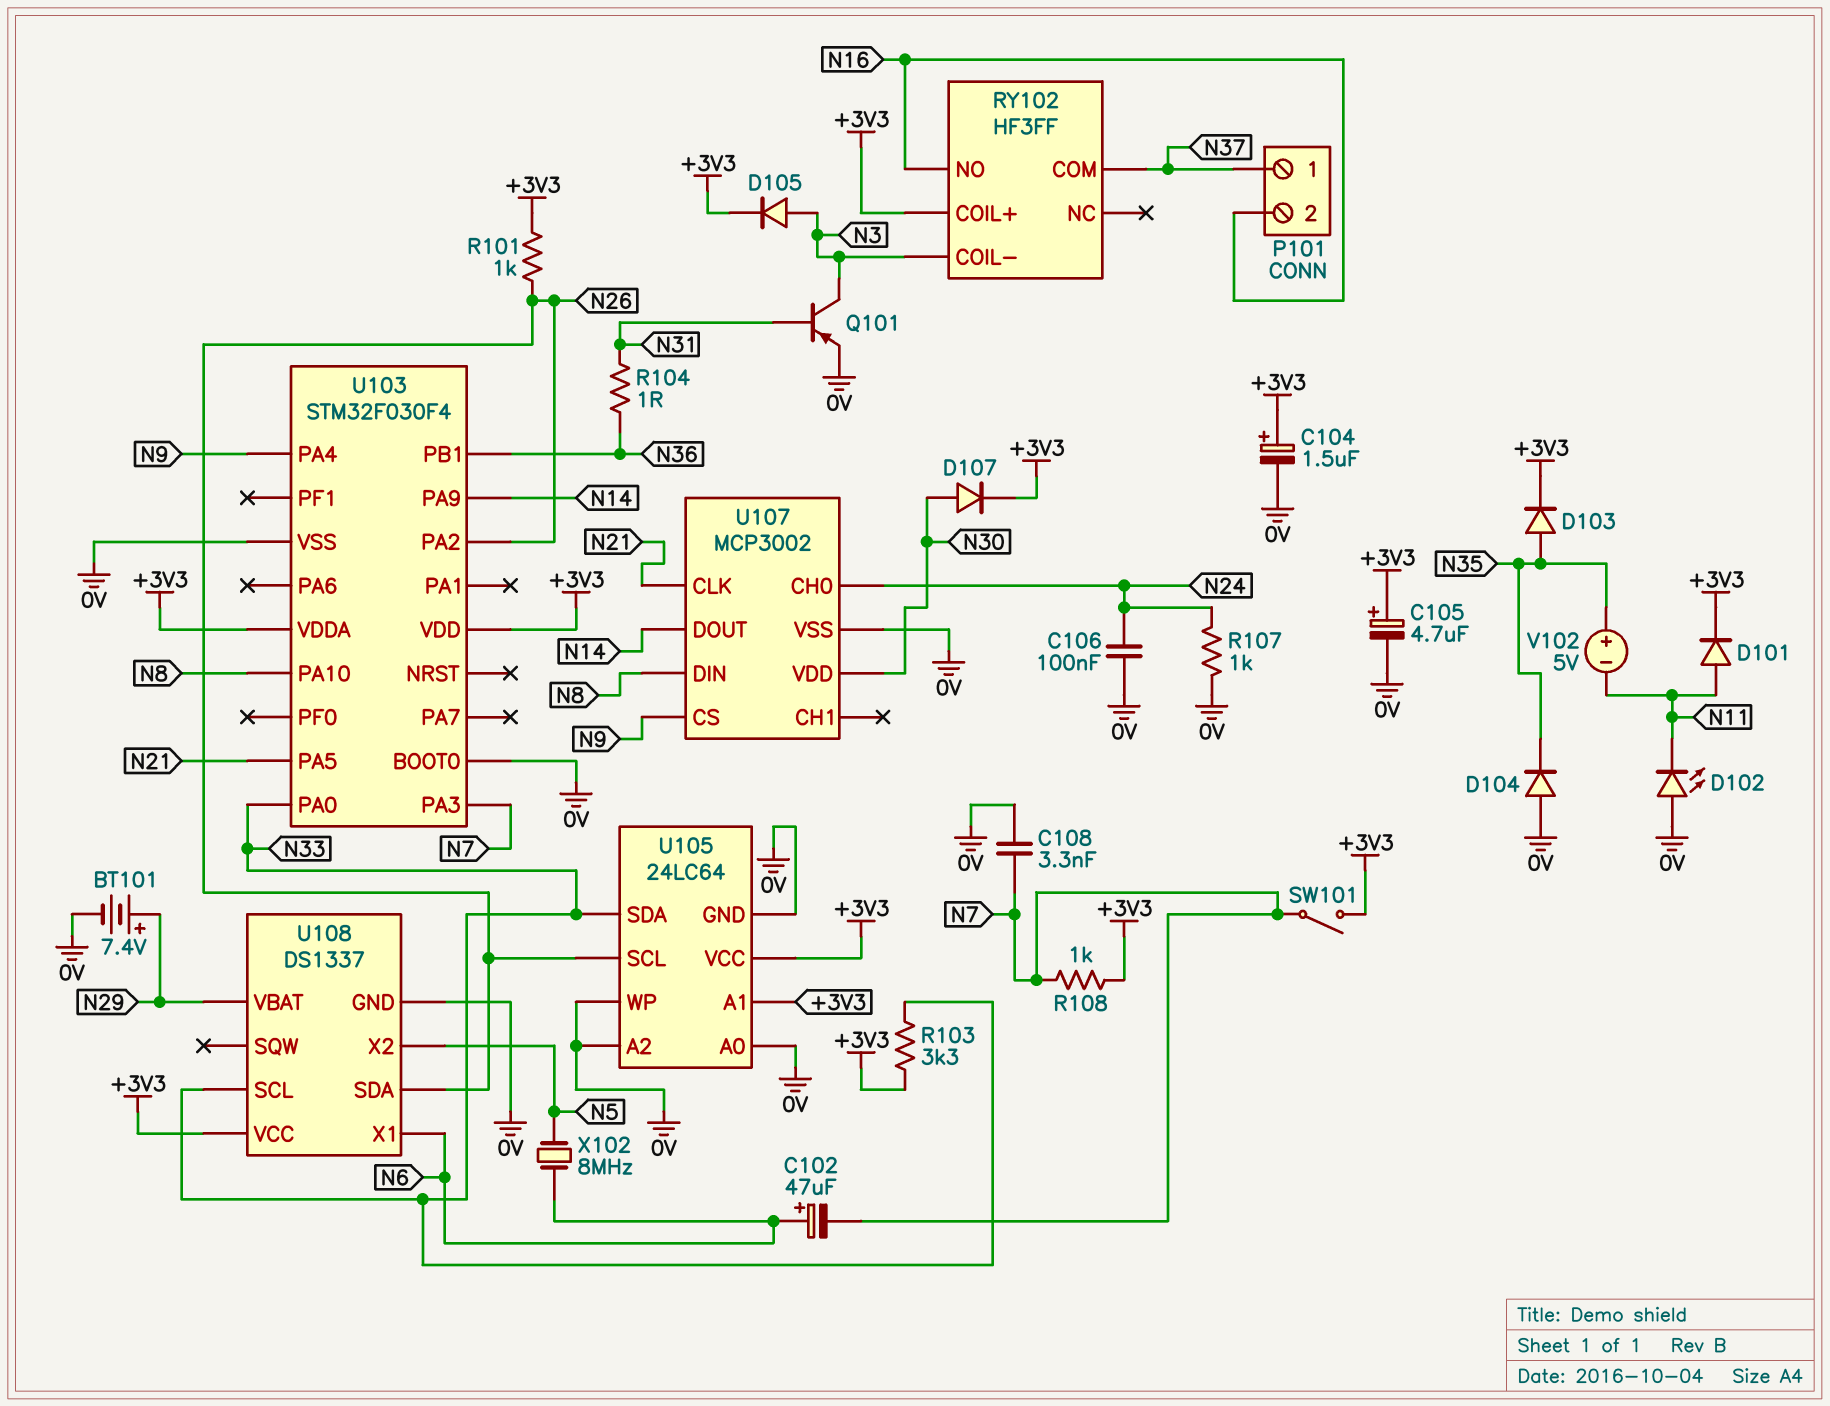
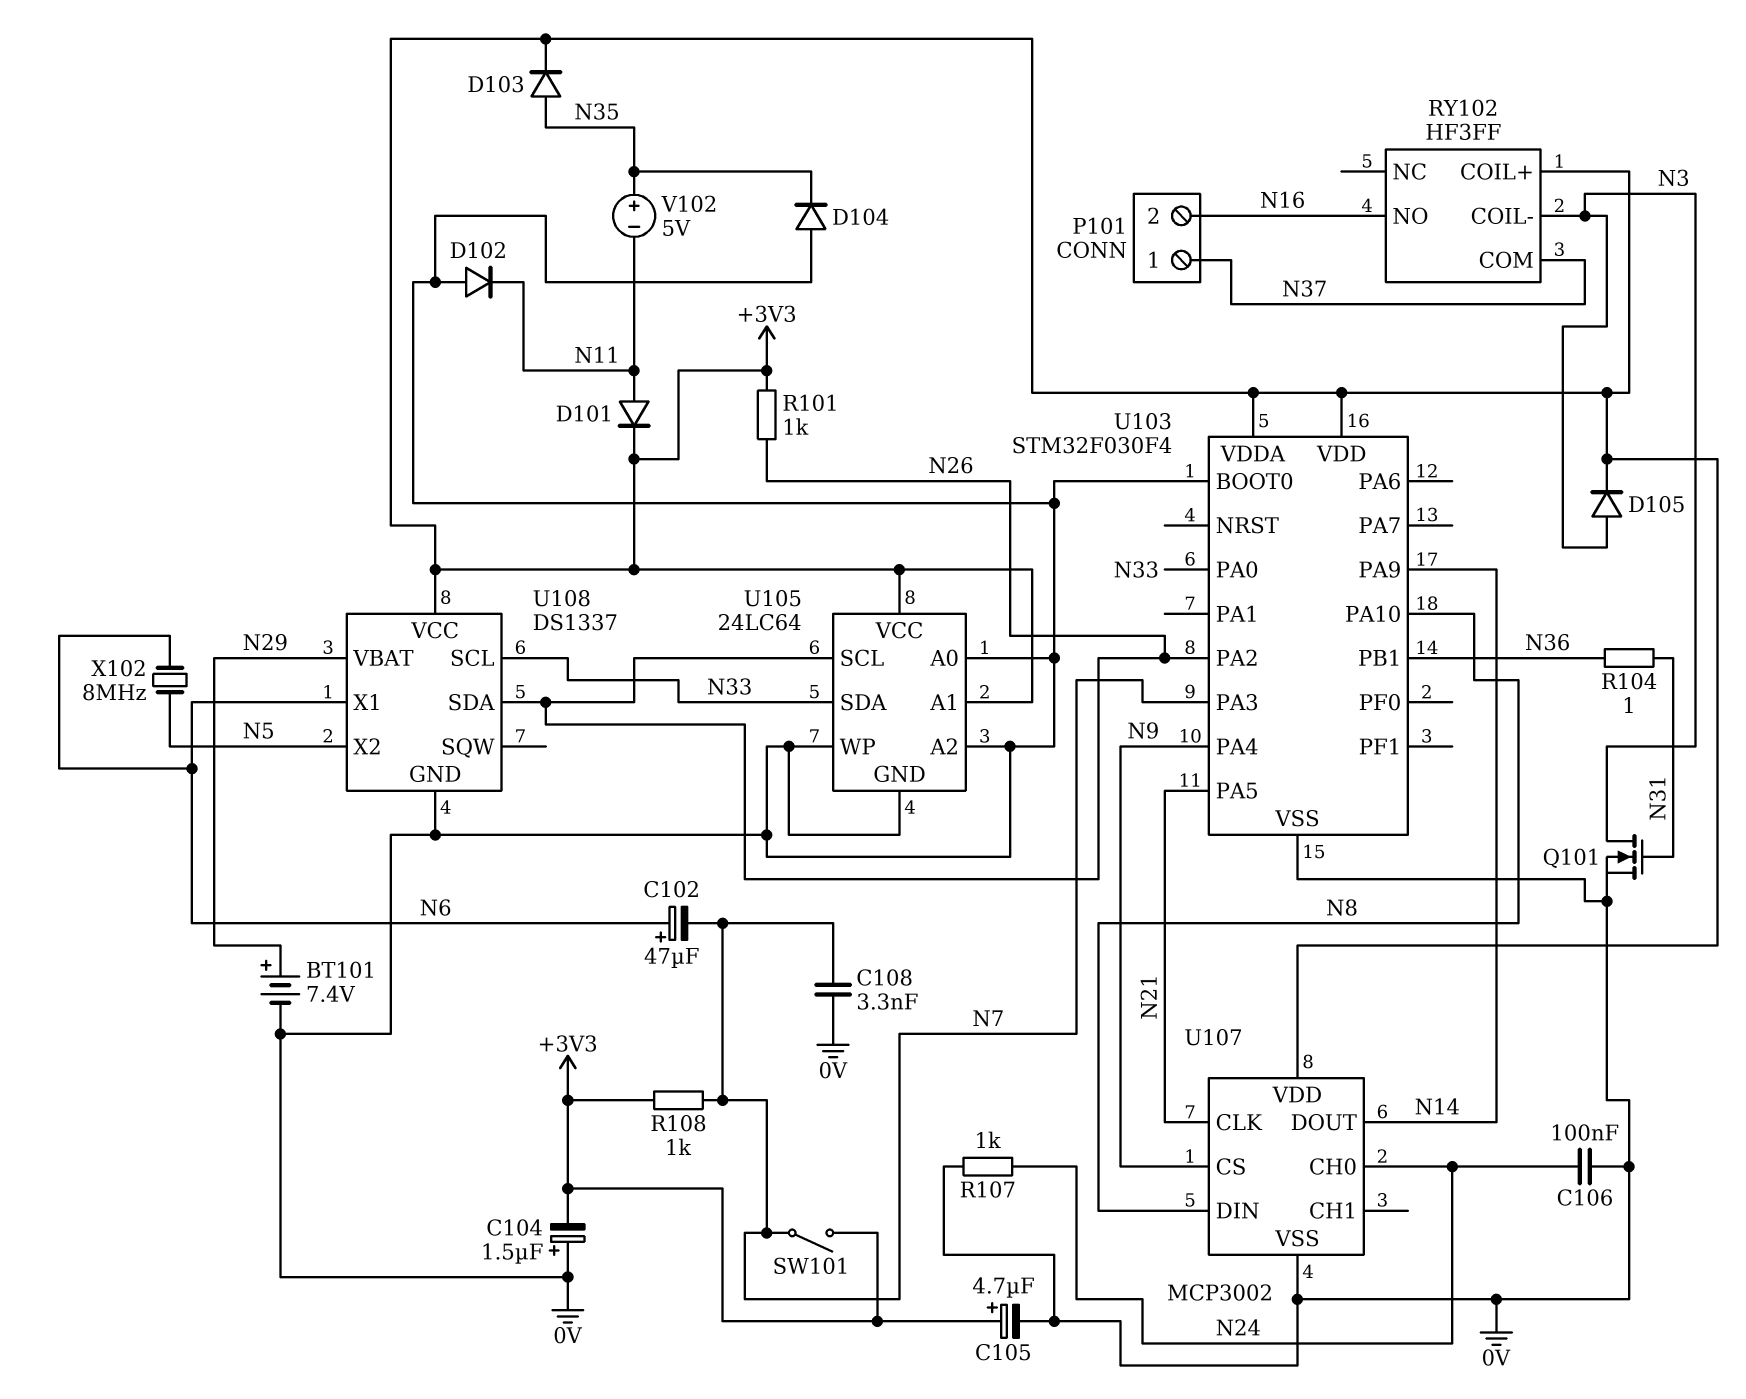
C104: 1.5uF (plus +3V3, minus 0V) -> 1.5uF (plus 0V, minus +3V3)
D102: LED (A 0V, K N11) -> diode (A 0V, K N11)
D107: diode (A N30, K +3V3) -> none
Q101: PNP (B N31, C N3, E 0V) -> NMOS (G N31, D N3, S 0V)
R103: 3.3k (+3V3, N33) -> none
U107 pin VDD: N30 -> +3V3

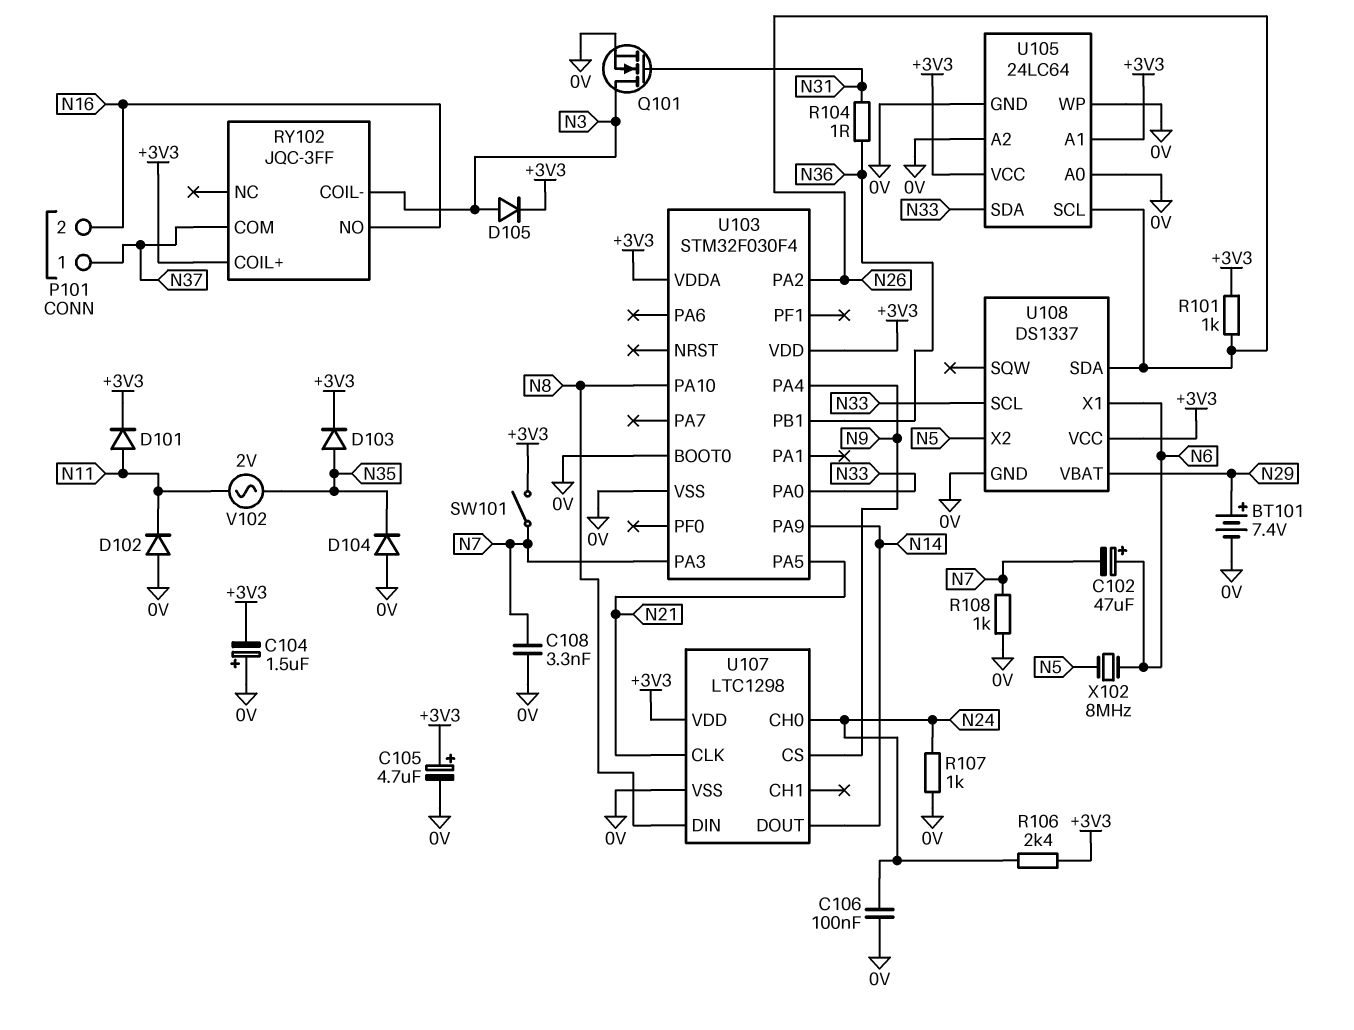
R106: none -> 2.4k (+3V3, N24)
R108: 1k (+3V3, N7) -> 1k (0V, N7)
RY102: HF3FF -> JQC-3FF
U107: MCP3002 -> LTC1298
V102: 5V (plus N35, minus N11) -> AC 2V (N11, N35)

